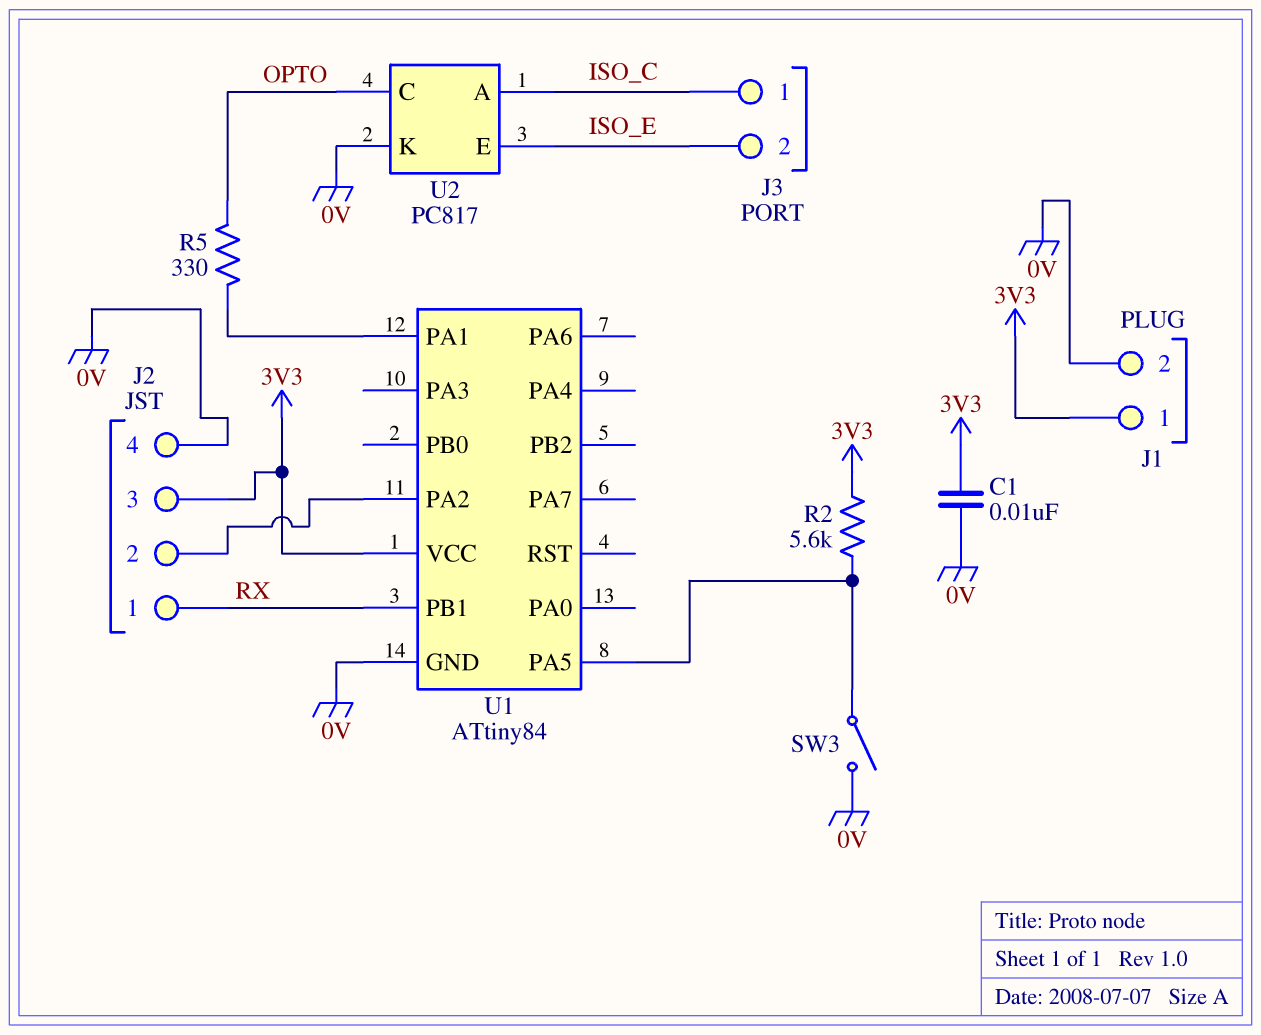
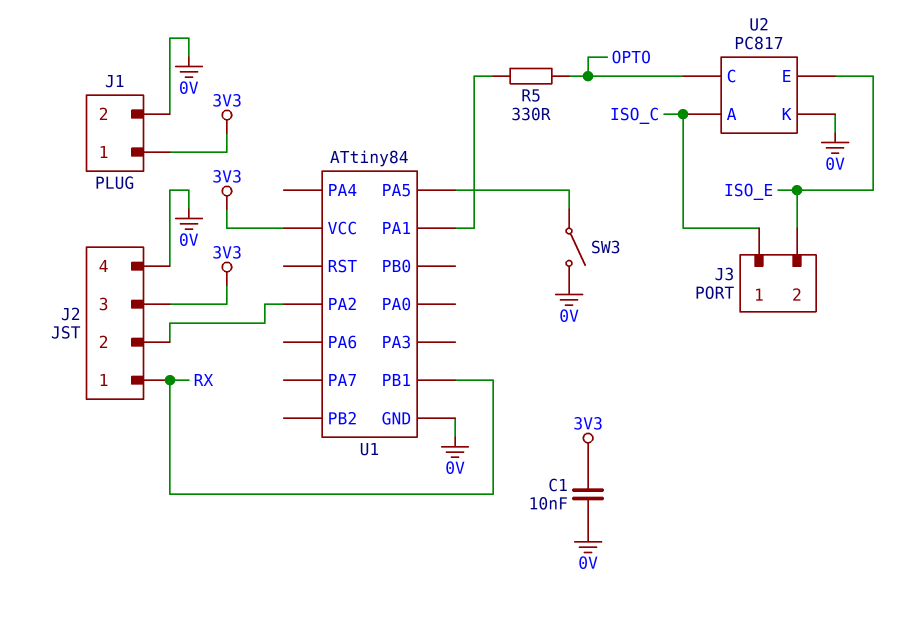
R2: 5.6k (3V3, U1/PA5) -> none

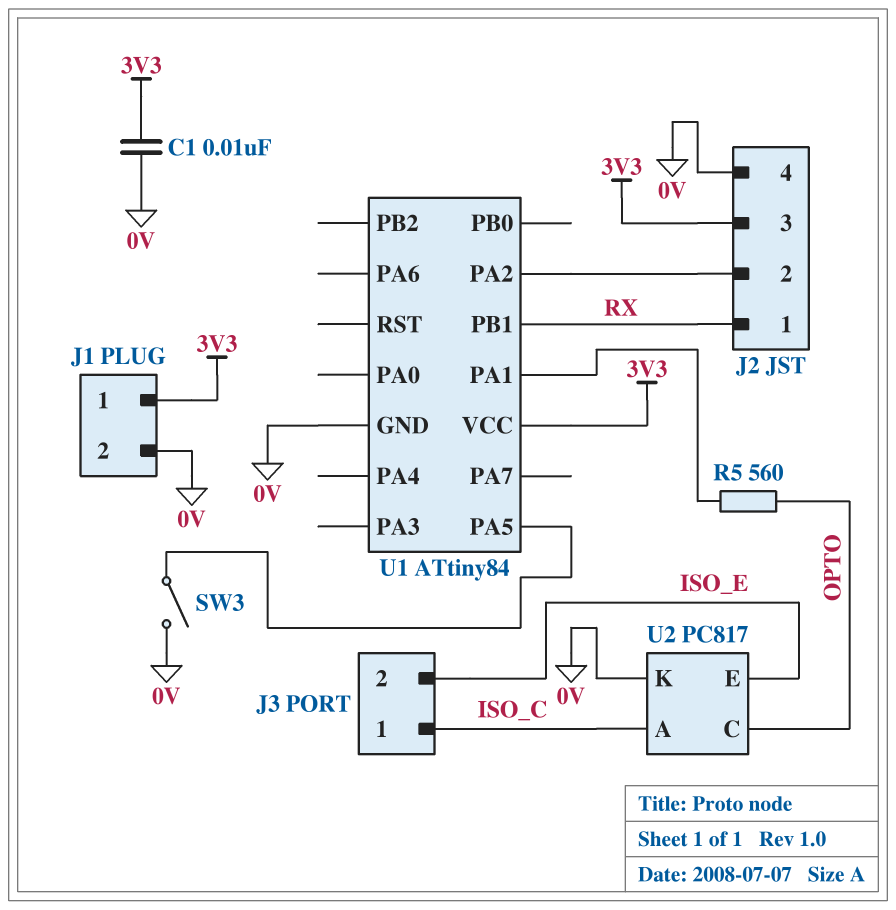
R5: 330 (OPTO, U1/PA1) -> 560 (OPTO, U1/PA1)

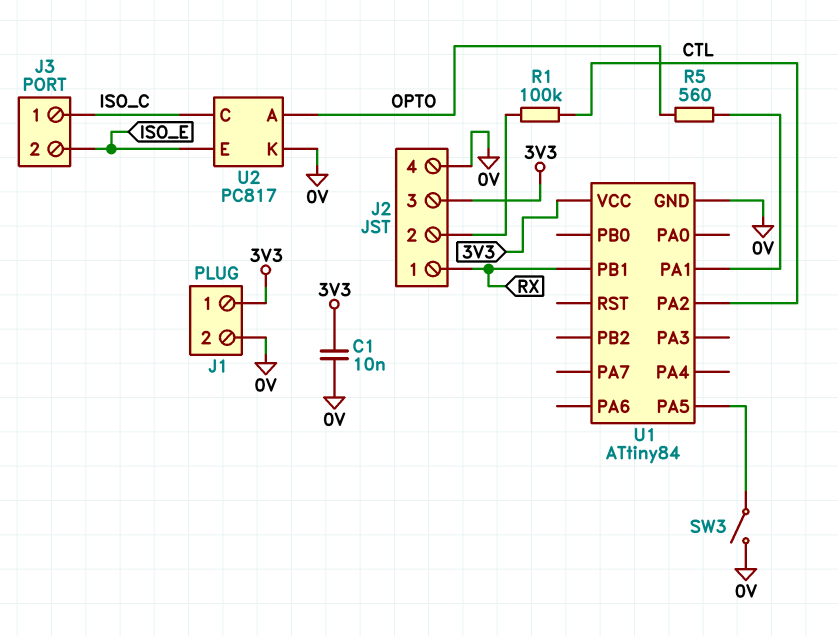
R1: none -> 100k (CTL, J2/2)
U1 pin PA2: J2/2 -> CTL
U2 pin A: ISO_C -> OPTO
U2 pin C: OPTO -> ISO_C

